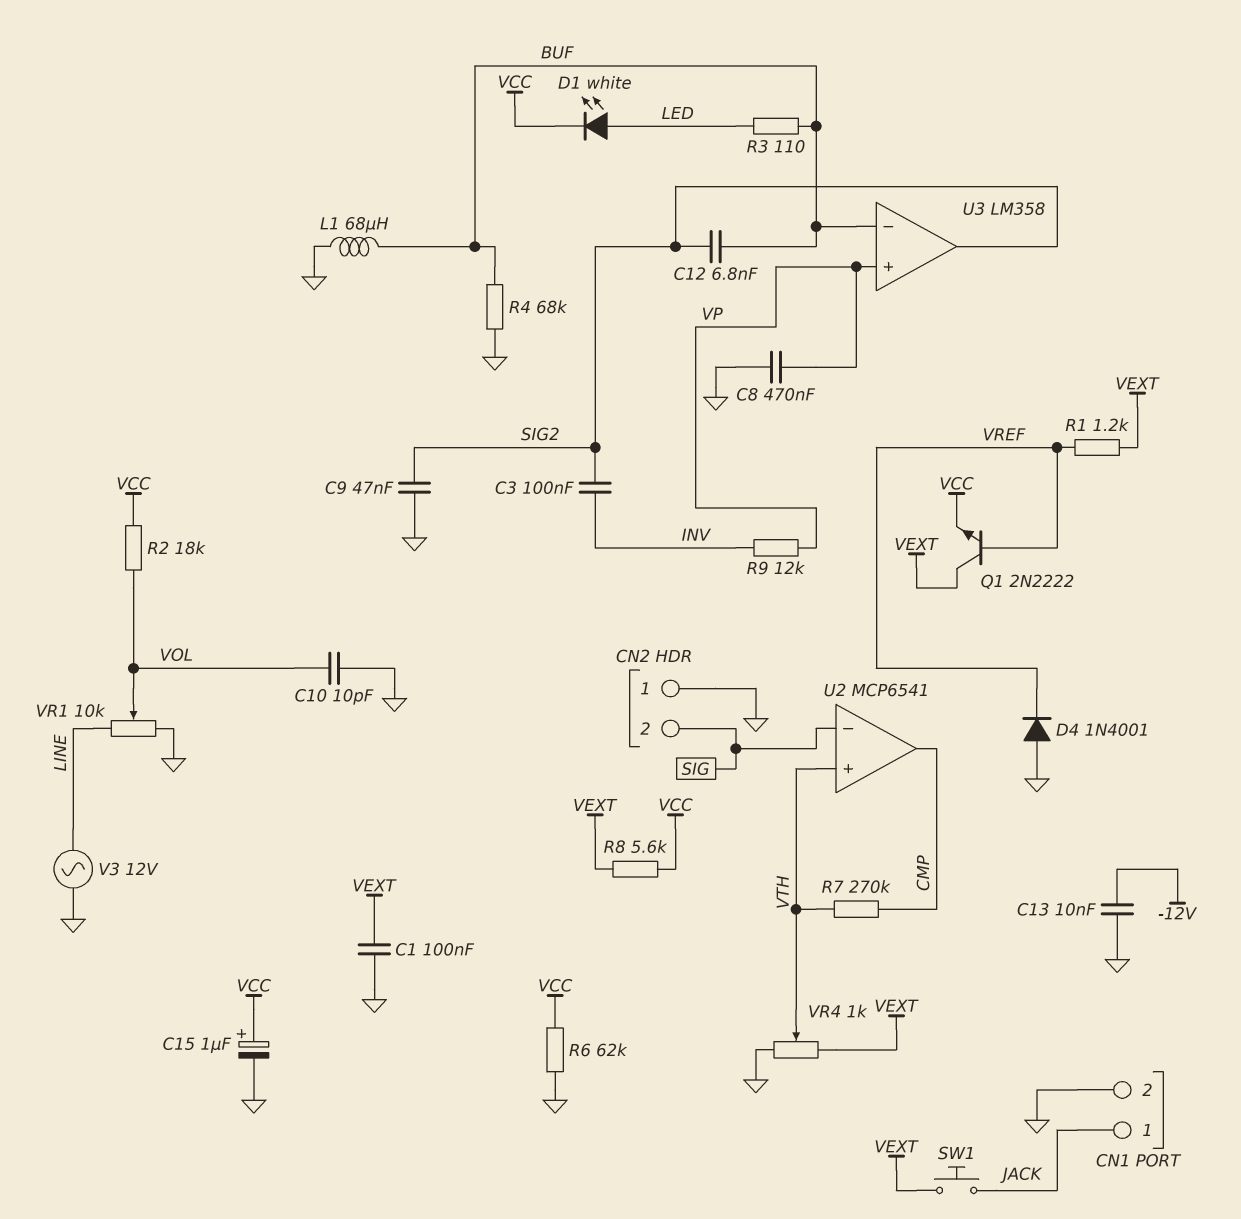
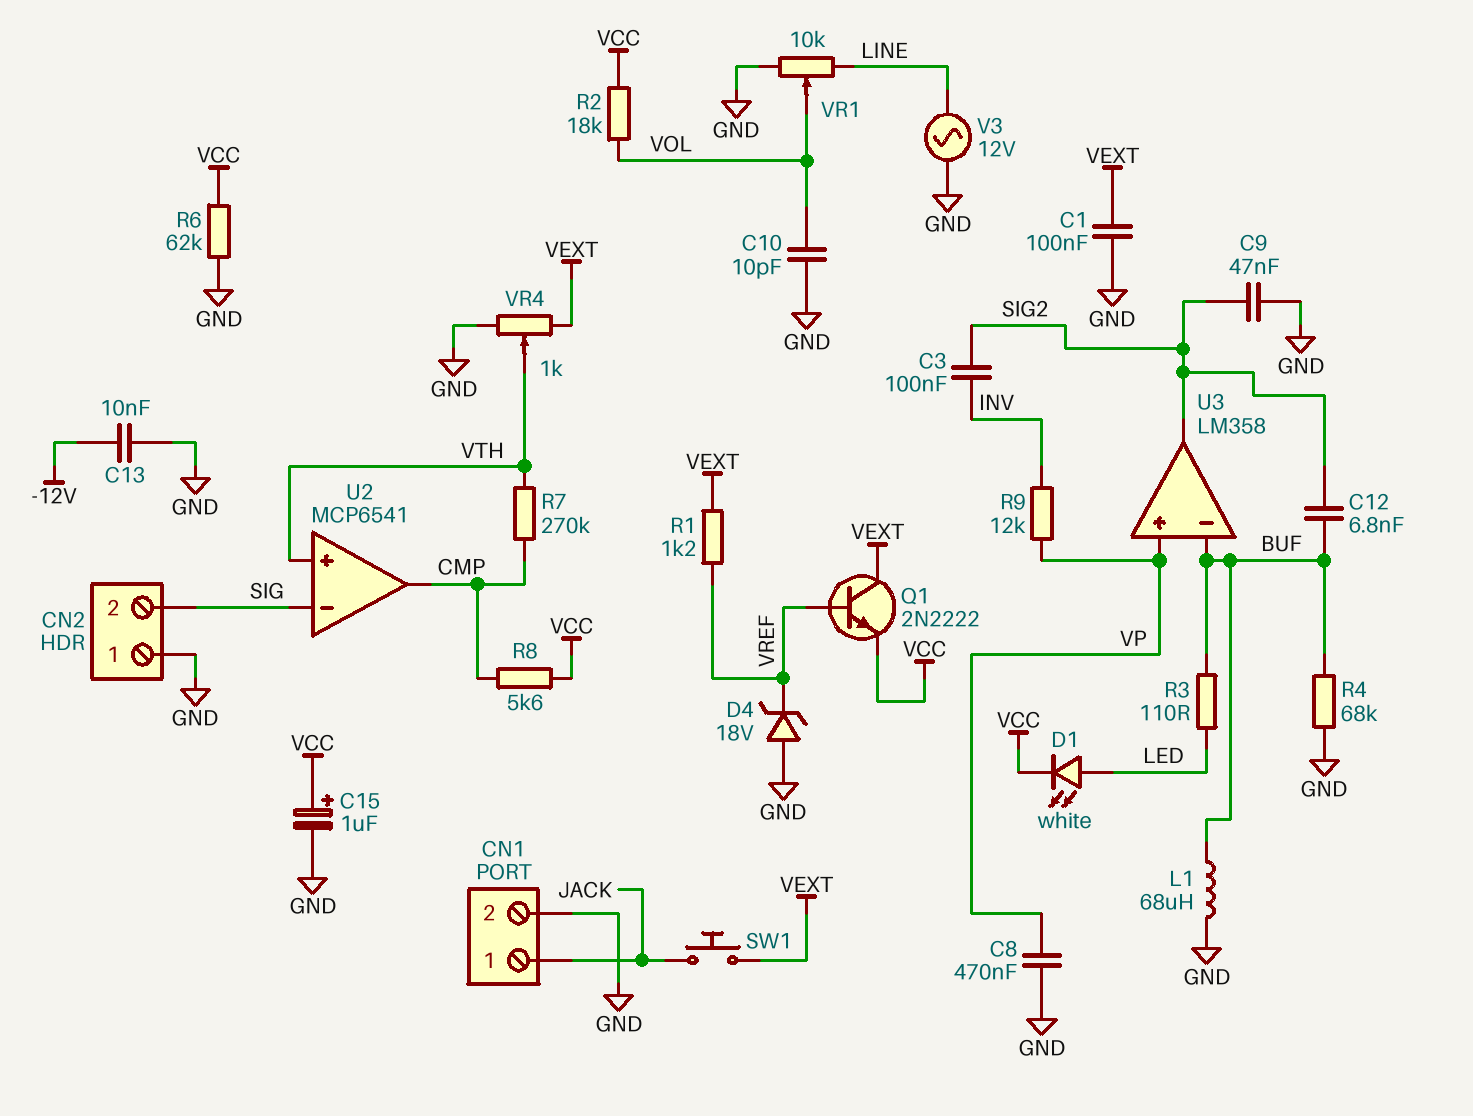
D4: diode 1N4001 (A GND, K VREF) -> zener 18V (A GND, K VREF)
R8: 5.6k (VCC, VEXT) -> 5.6k (CMP, VCC)

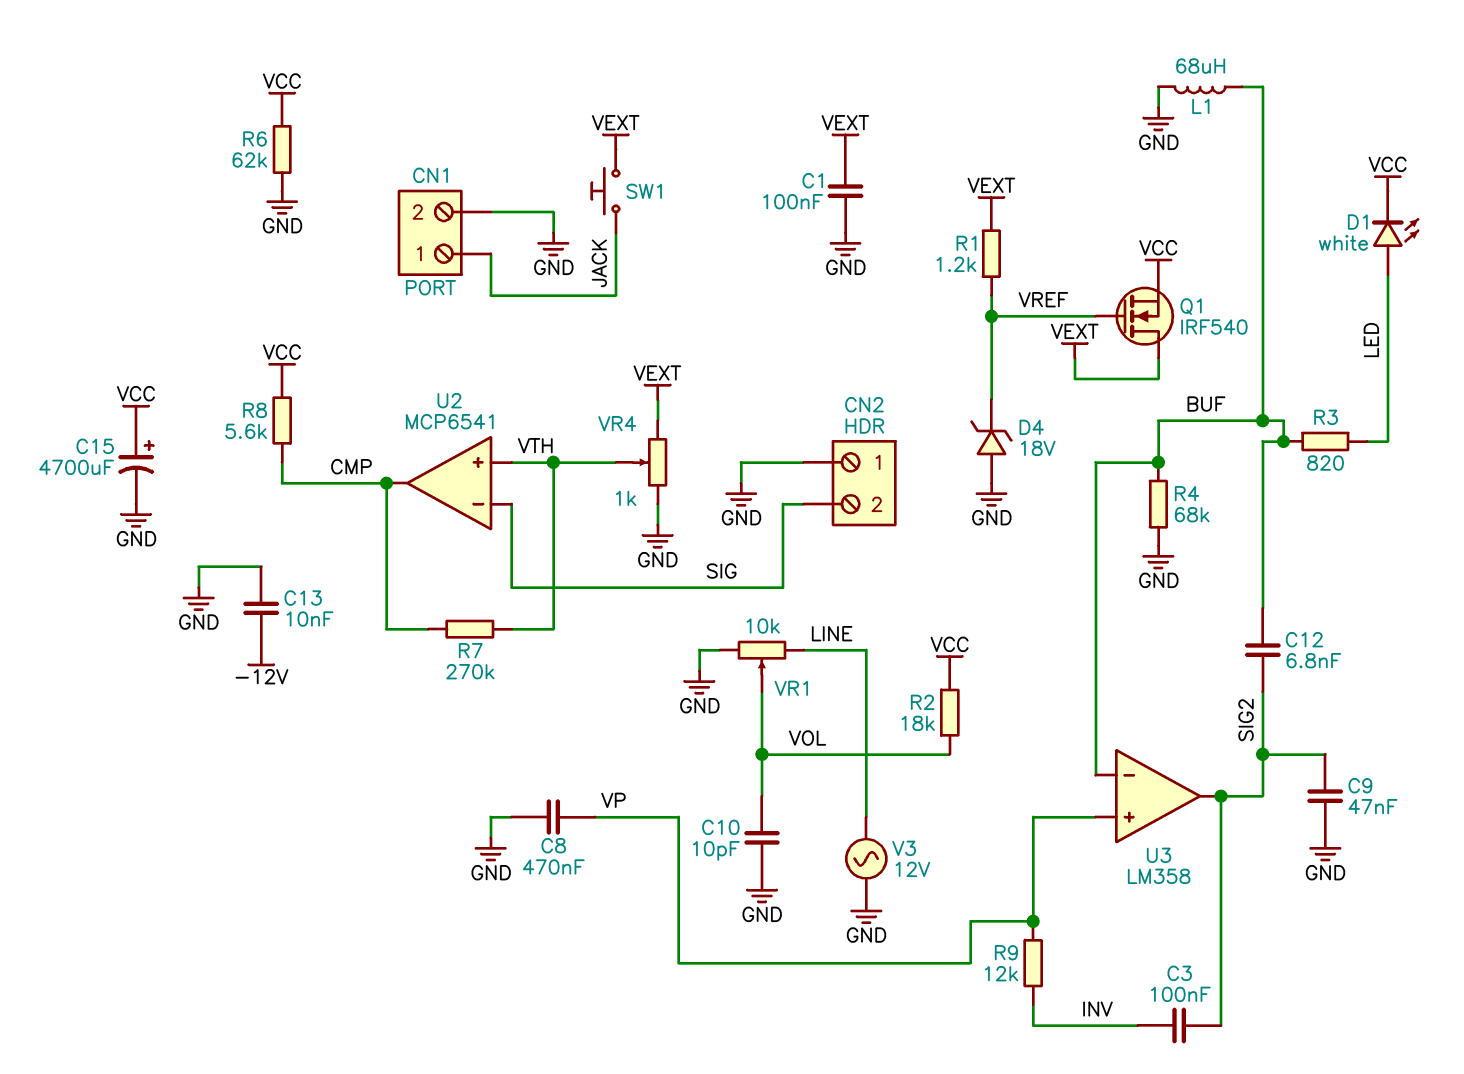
C15: 1uF (plus VCC, minus GND) -> 4700uF (plus VCC, minus GND)
Q1: NPN 2N2222 (B VREF, C VEXT, E VCC) -> NMOS IRF540 (G VREF, D VEXT, S VCC)
R3: 110 (BUF, LED) -> 820 (BUF, LED)

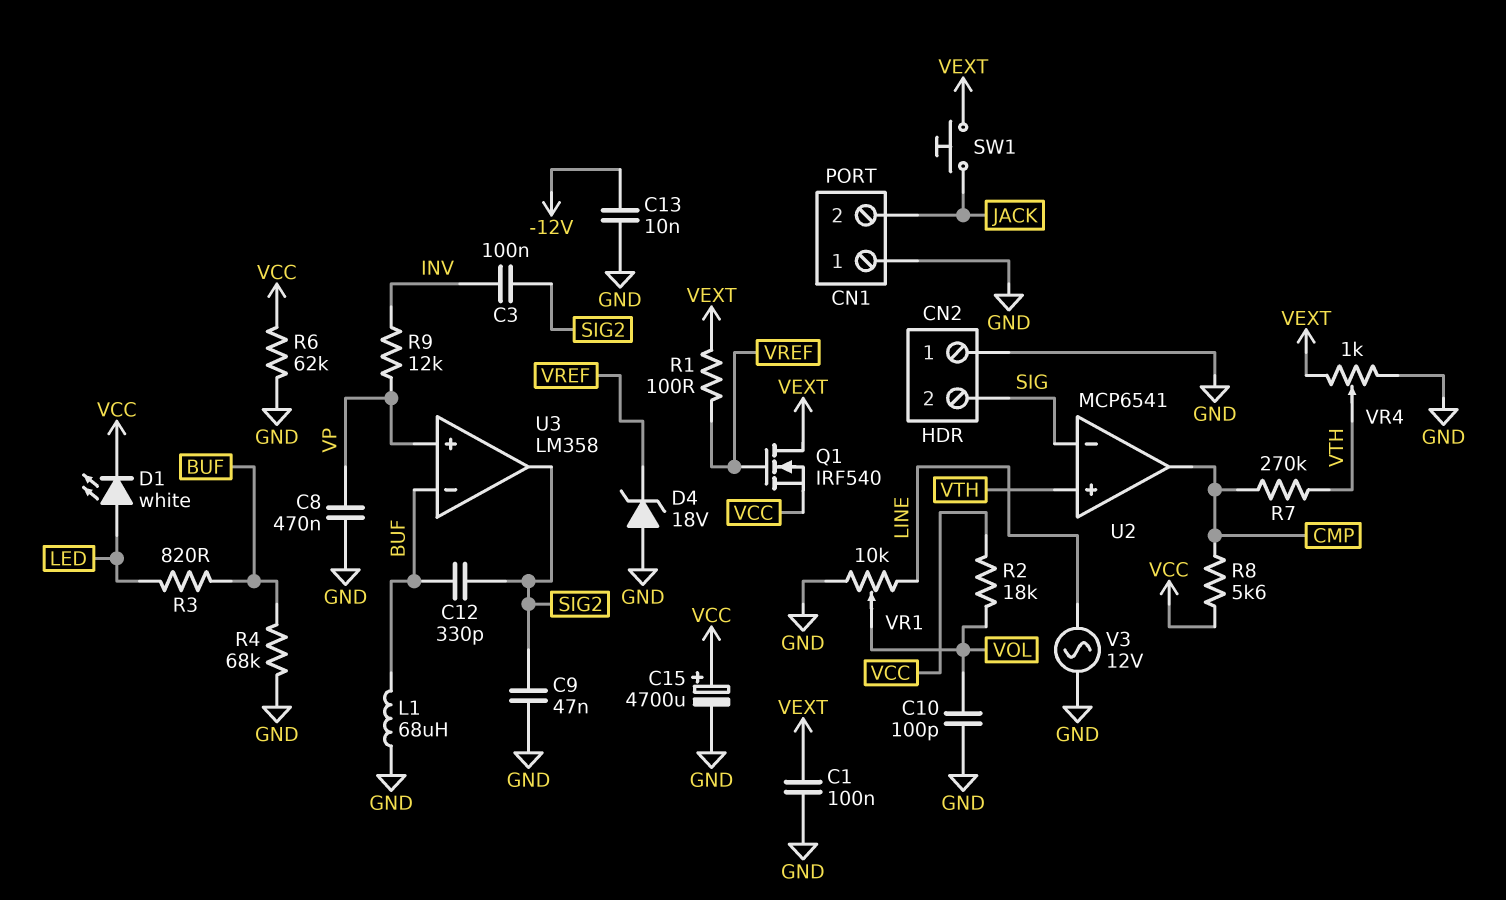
C10: 10pF (GND, VOL) -> 100pF (GND, VOL)
C12: 6.8nF (BUF, SIG2) -> 330pF (BUF, SIG2)
CN1 pin 1: JACK -> GND
CN1 pin 2: GND -> JACK
R1: 1.2k (VEXT, VREF) -> 100 (VEXT, VREF)

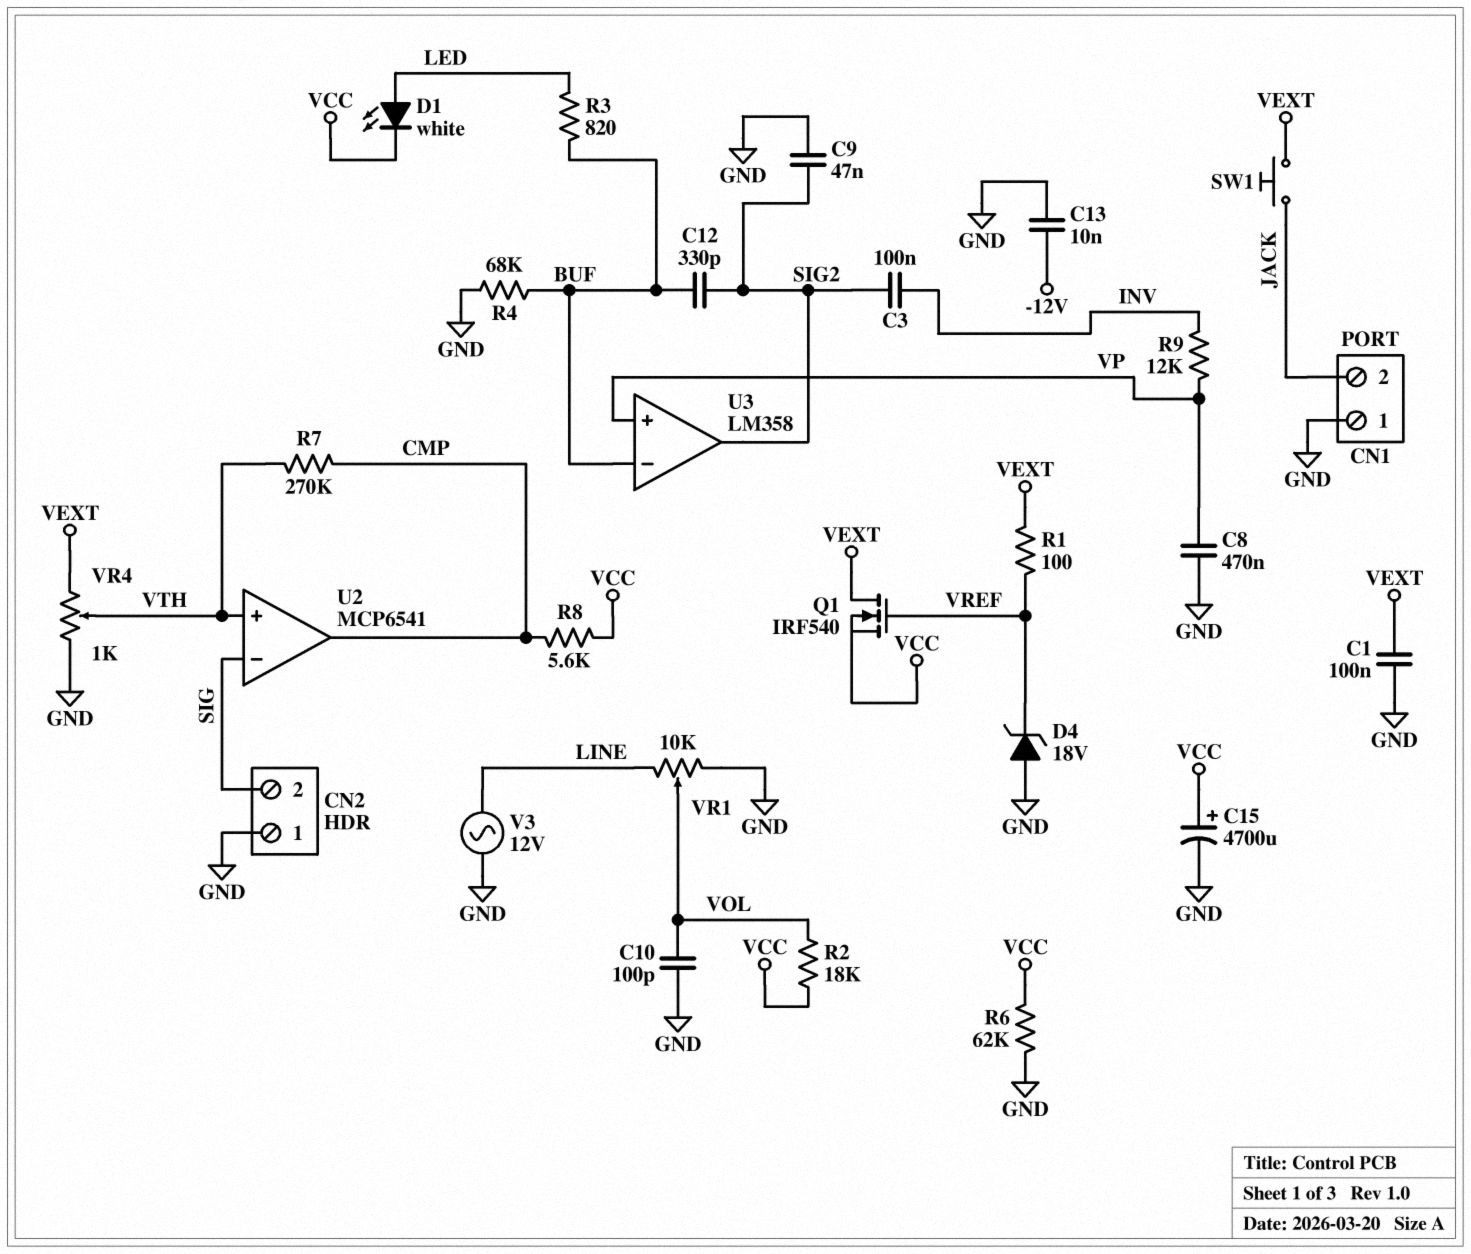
L1: 68uH (BUF, GND) -> none

